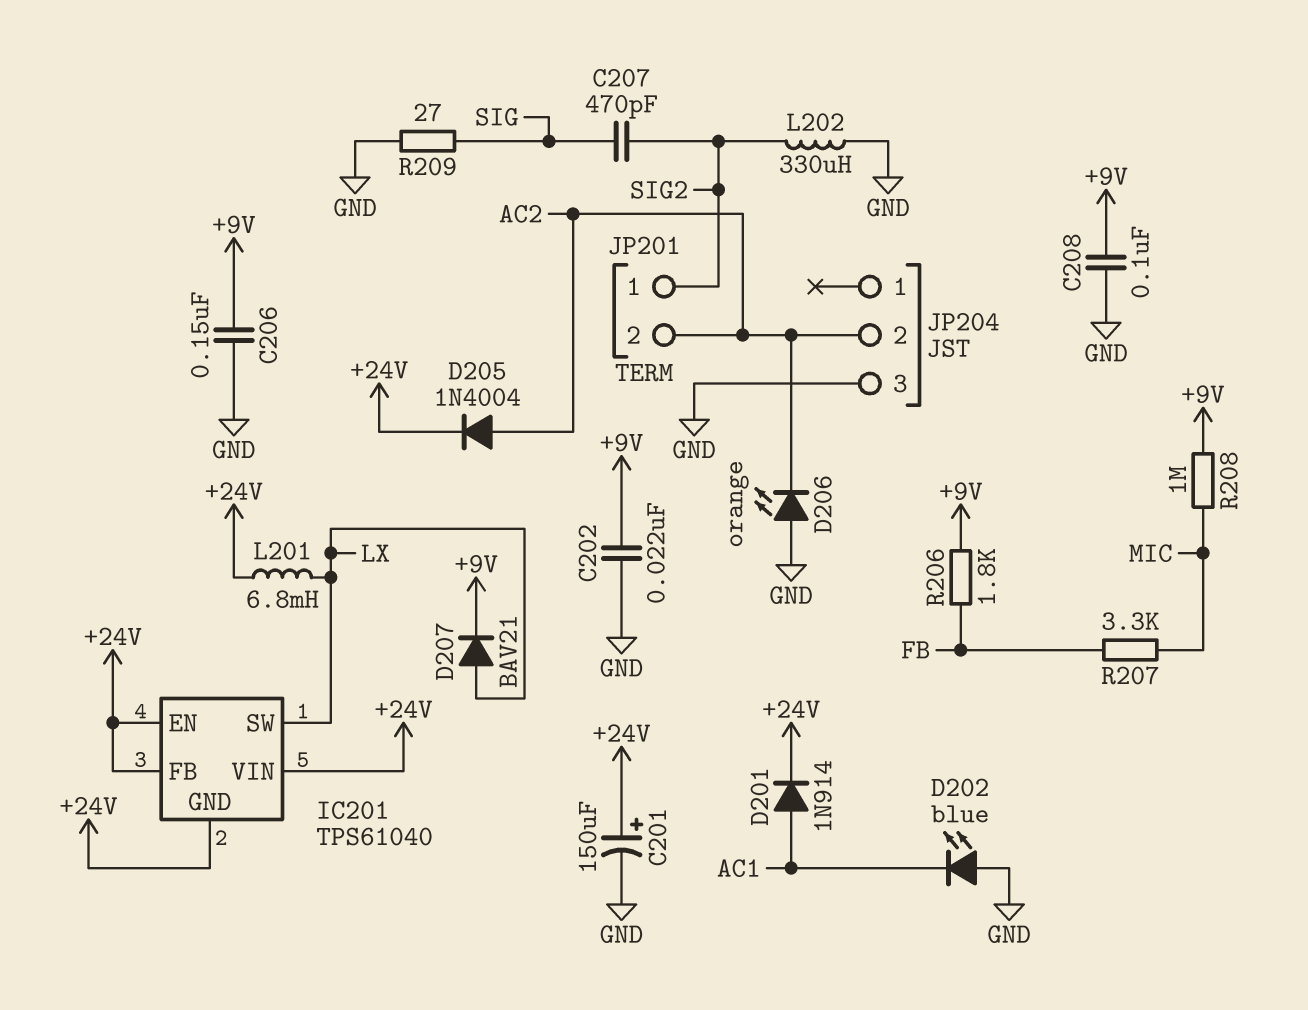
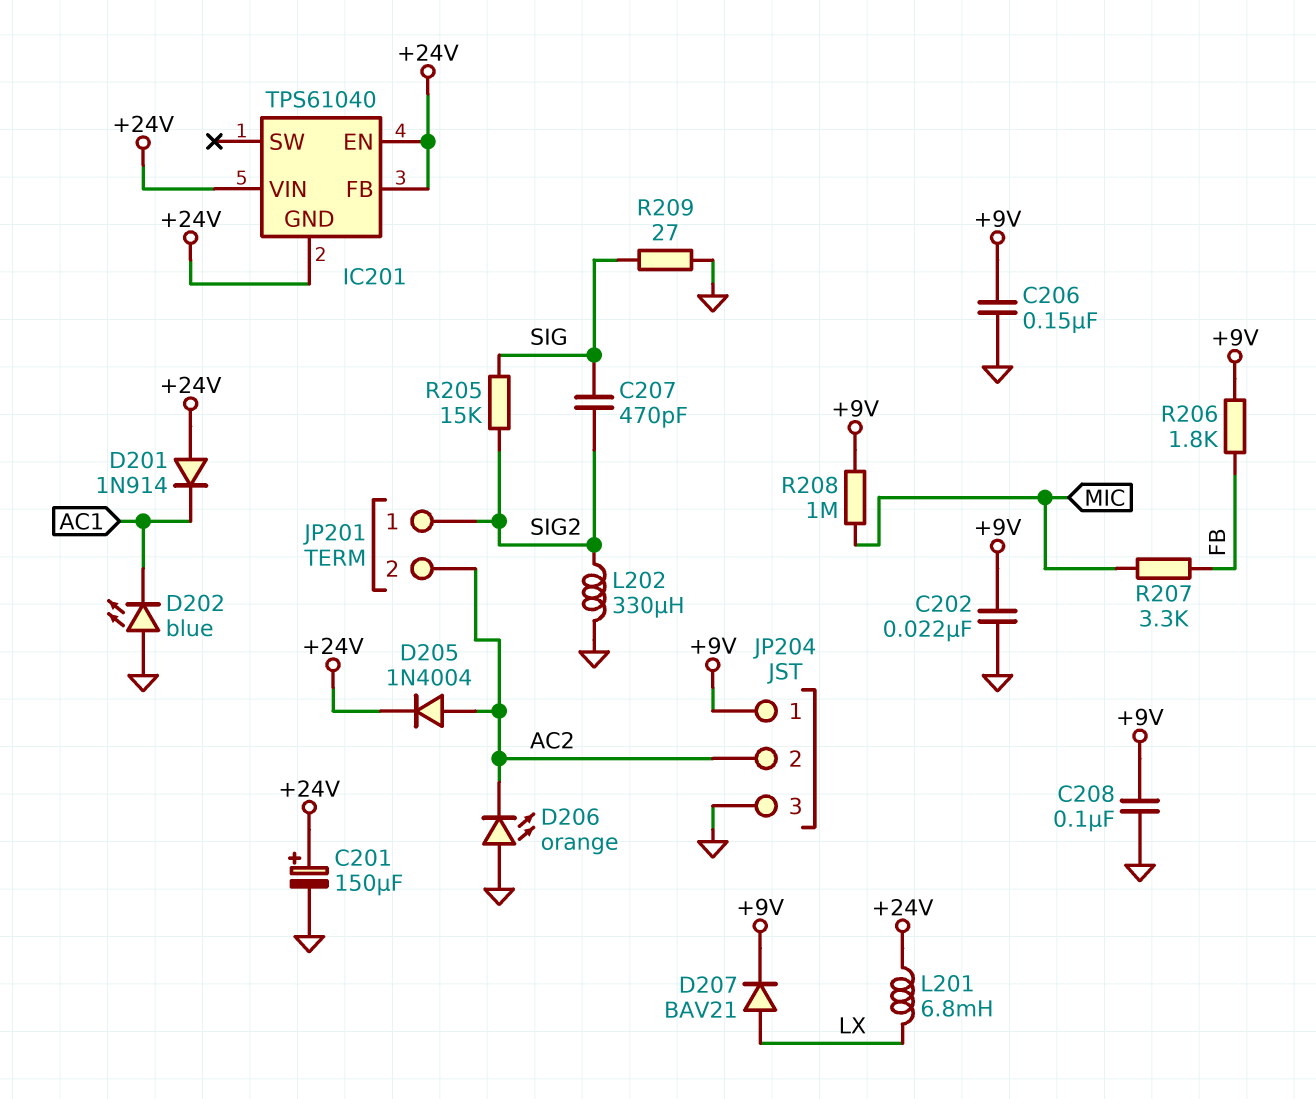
D201: diode 1N914 (A AC1, K +24V) -> diode 1N914 (A +24V, K AC1)
IC201 pin SW: LX -> none
JP204 pin 1: none -> +9V
R205: none -> 15k (SIG, SIG2)

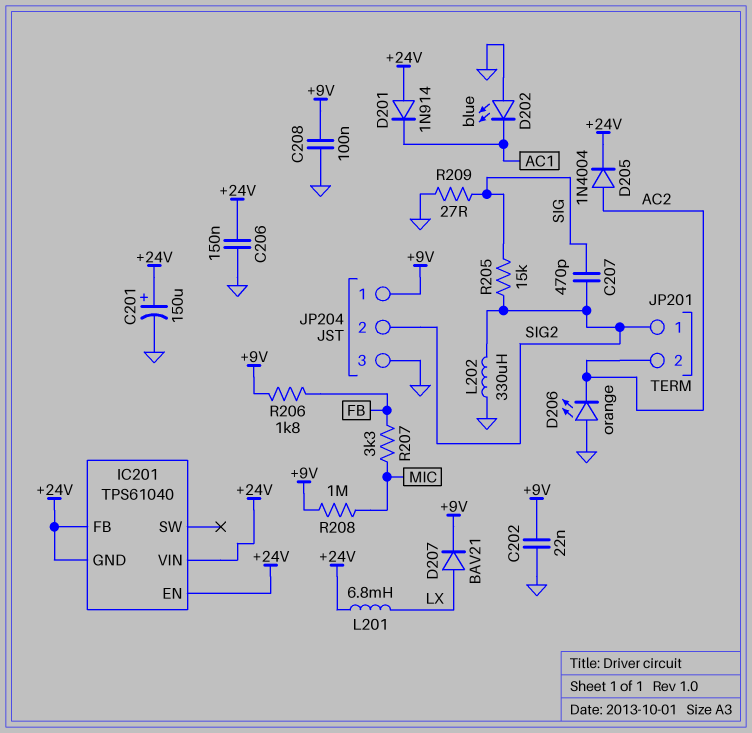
C206: 150nF (+9V, GND) -> 150nF (+24V, GND)
JP204 pin 2: AC2 -> SIG2

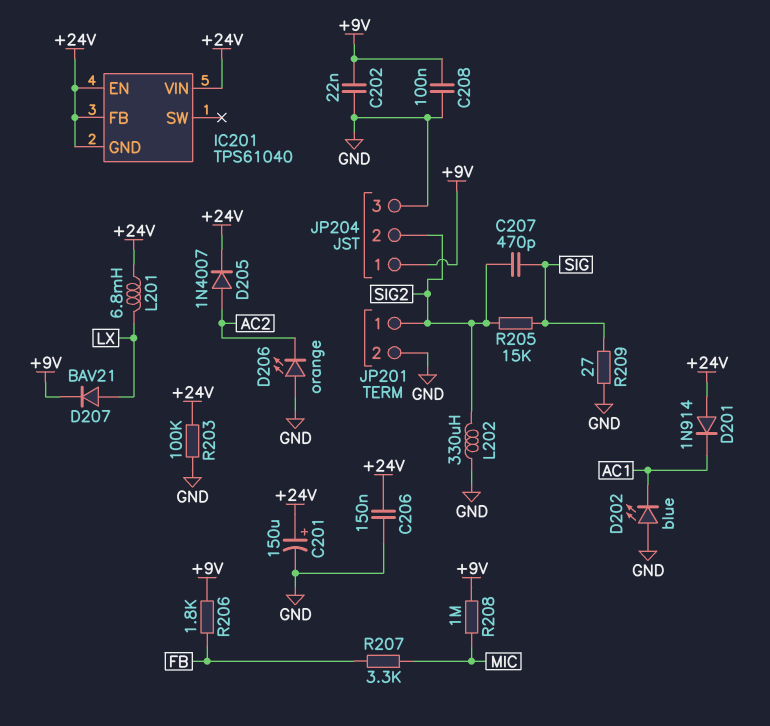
D205: diode 1N4004 (A AC2, K +24V) -> diode 1N4007 (A AC2, K +24V)
JP201 pin 2: AC2 -> GND
R203: none -> 100k (+24V, GND)

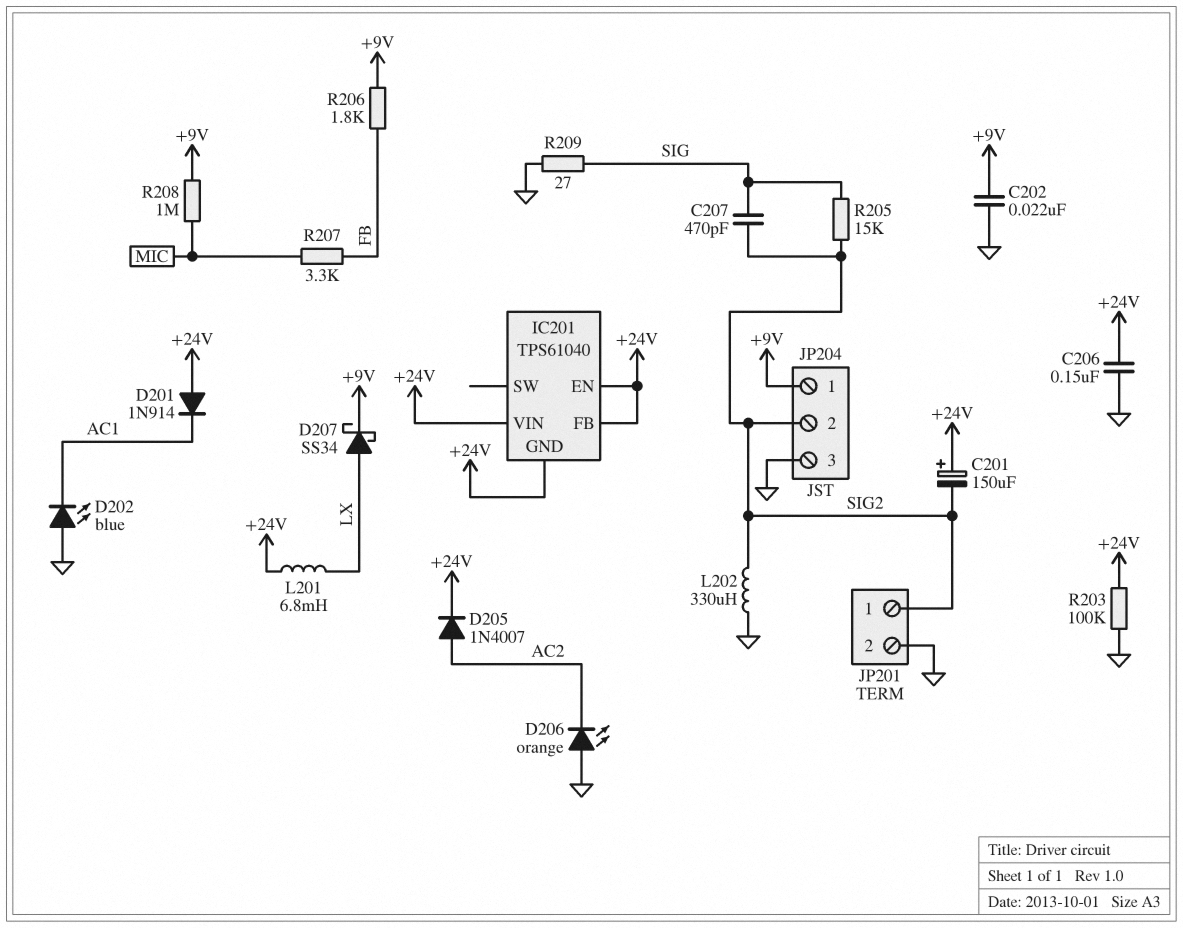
C201: 150uF (plus +24V, minus GND) -> 150uF (plus +24V, minus SIG2)
C208: 100nF (+9V, GND) -> none
D207: diode BAV21 (A LX, K +9V) -> schottky SS34 (A LX, K +9V)

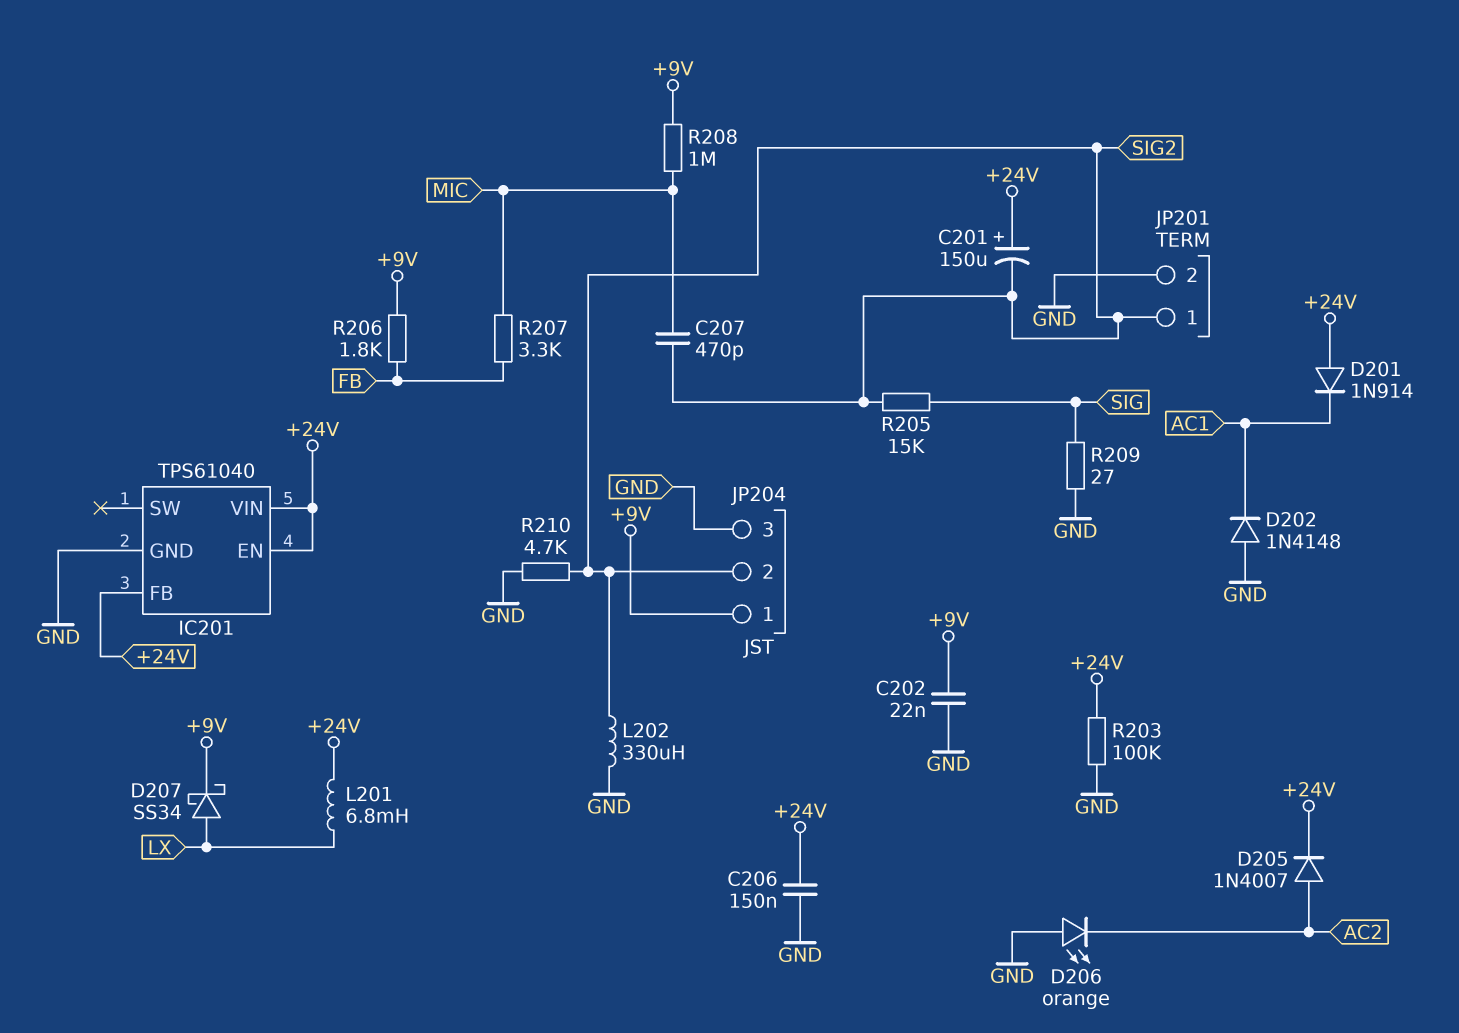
C207: 470pF (SIG, SIG2) -> 470pF (MIC, SIG2)
D202: LED blue (A GND, K AC1) -> diode 1N4148 (A GND, K AC1)
IC201 pin GND: +24V -> GND
R210: none -> 4.7k (GND, SIG2)

